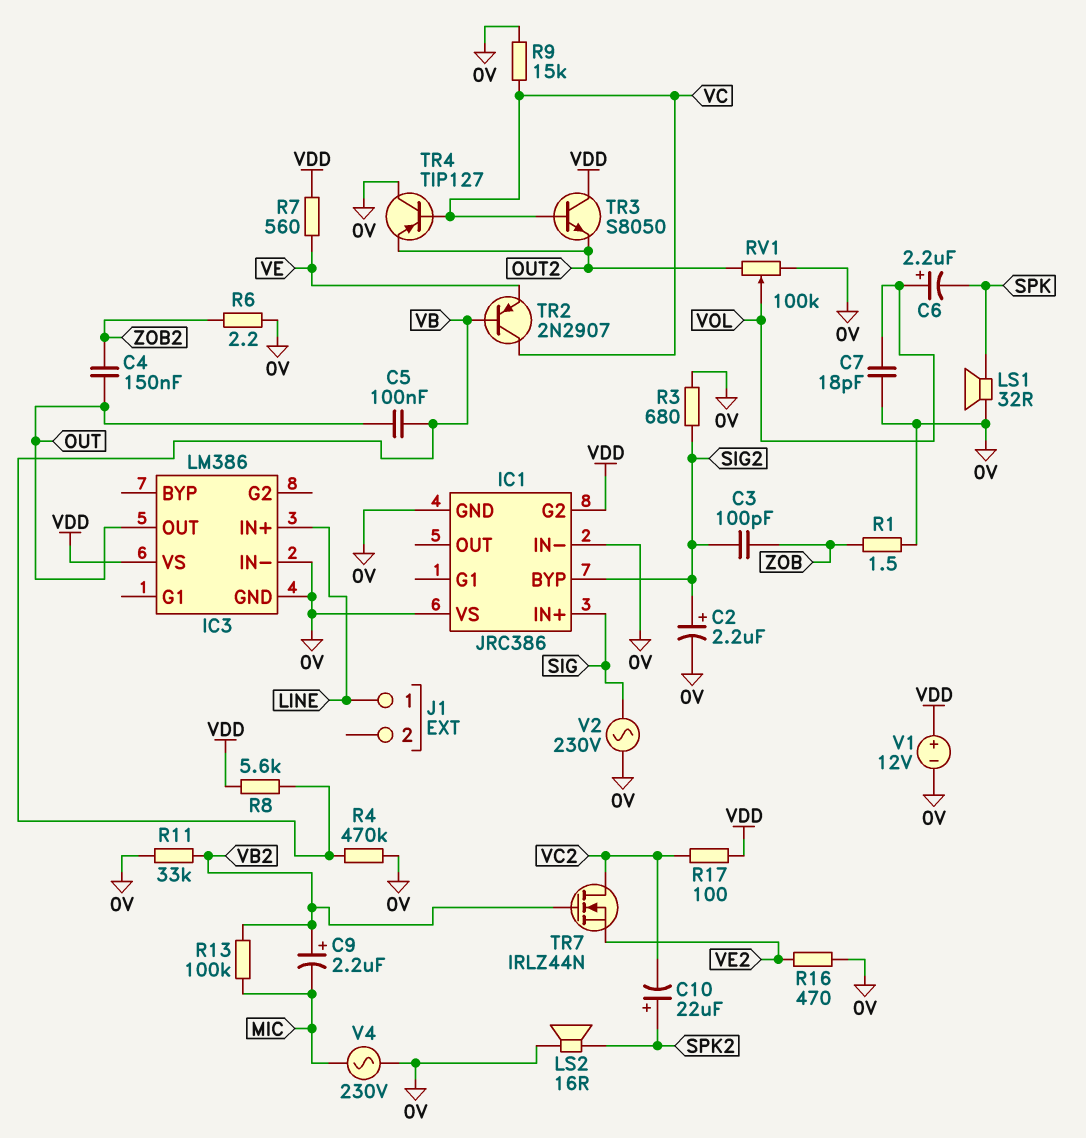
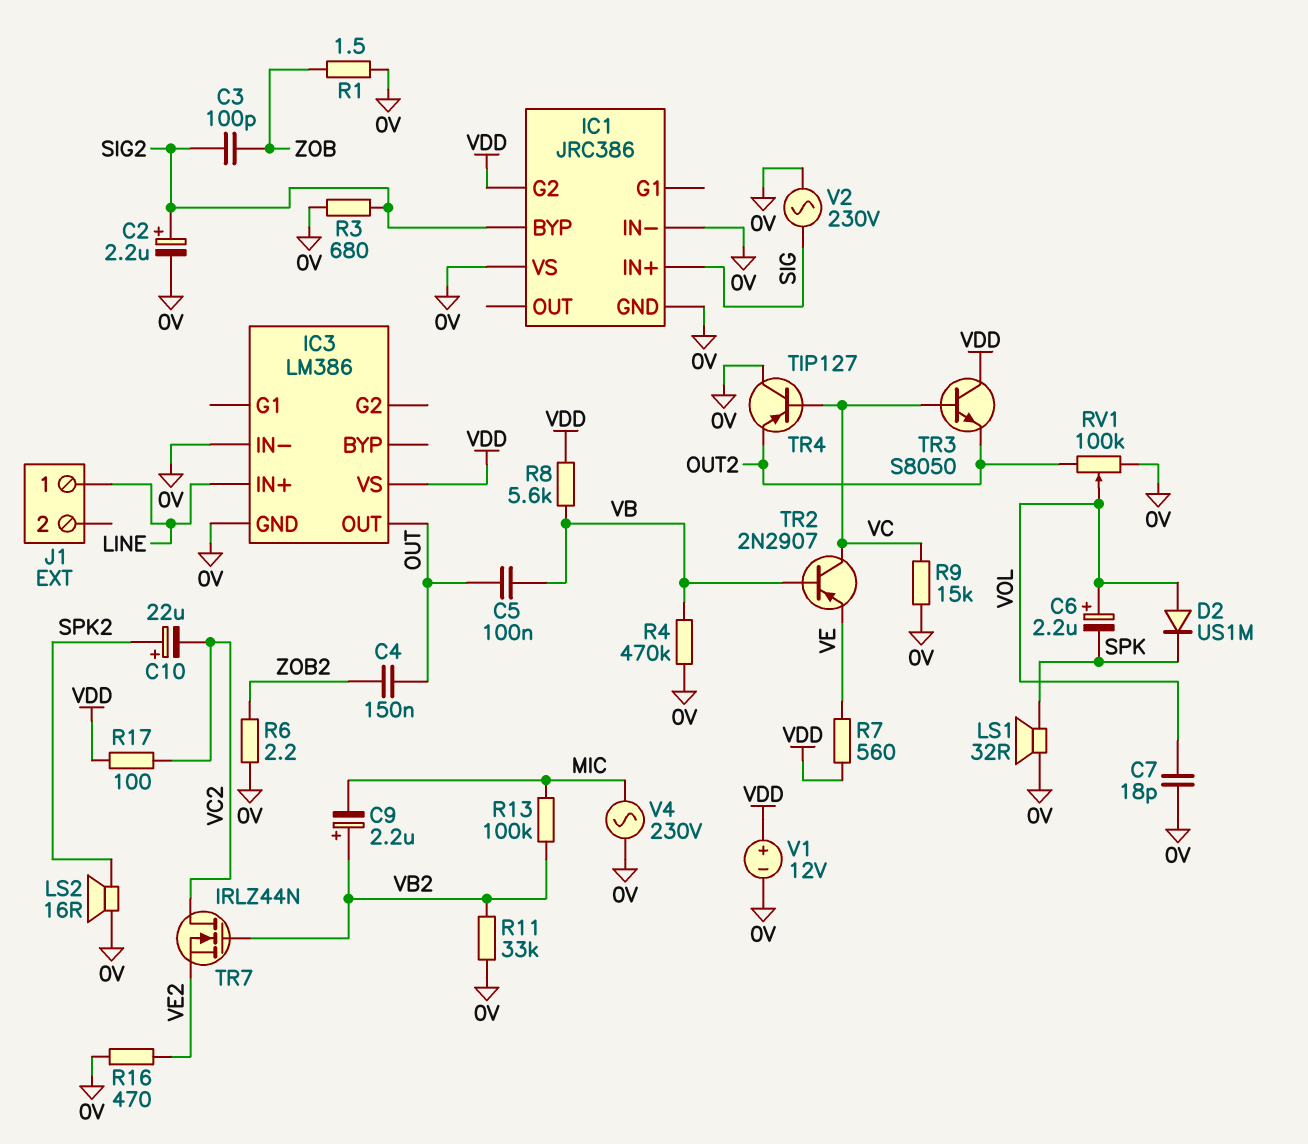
D2: none -> diode US1M (A VOL, K SPK)

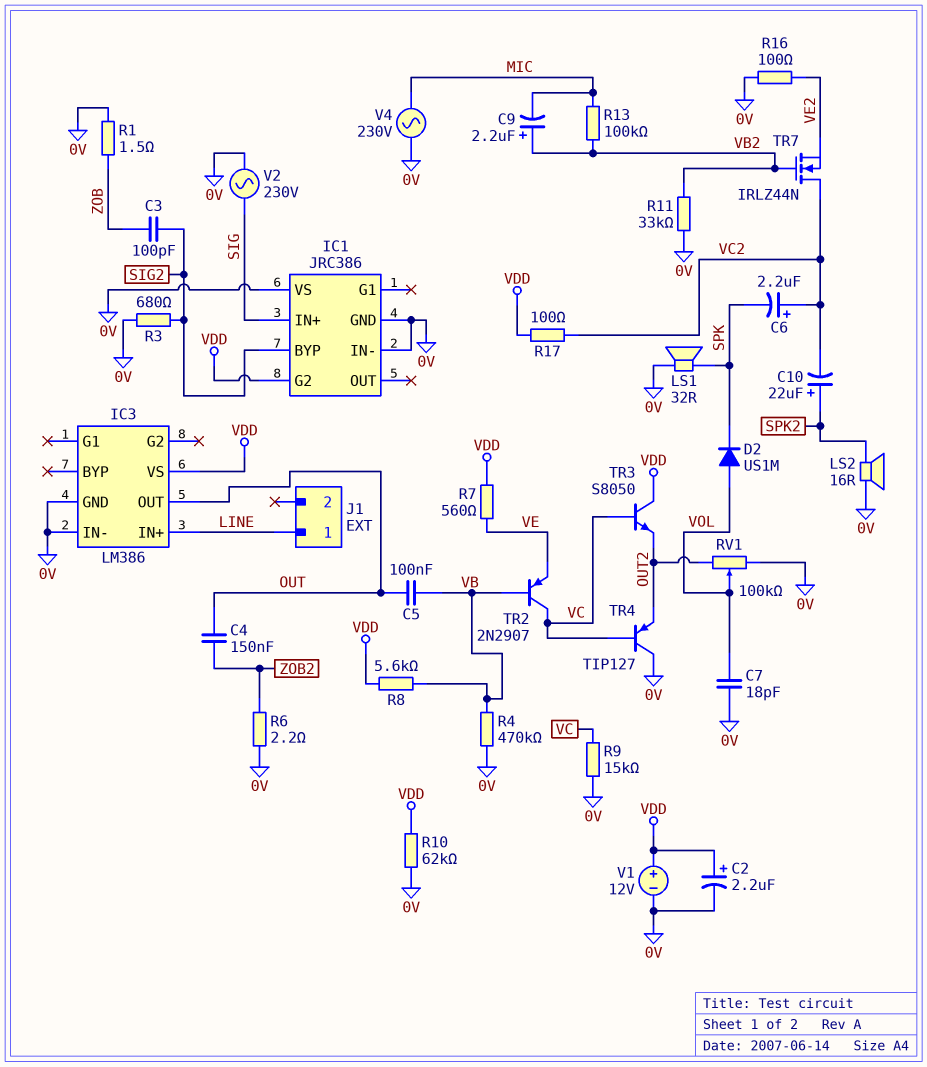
C2: 2.2uF (plus SIG2, minus 0V) -> 2.2uF (plus VDD, minus 0V)
C6: 2.2uF (plus VOL, minus SPK) -> 2.2uF (plus VC2, minus SPK)
R10: none -> 62k (0V, VDD)
R16: 470 (0V, VE2) -> 100 (0V, VE2)

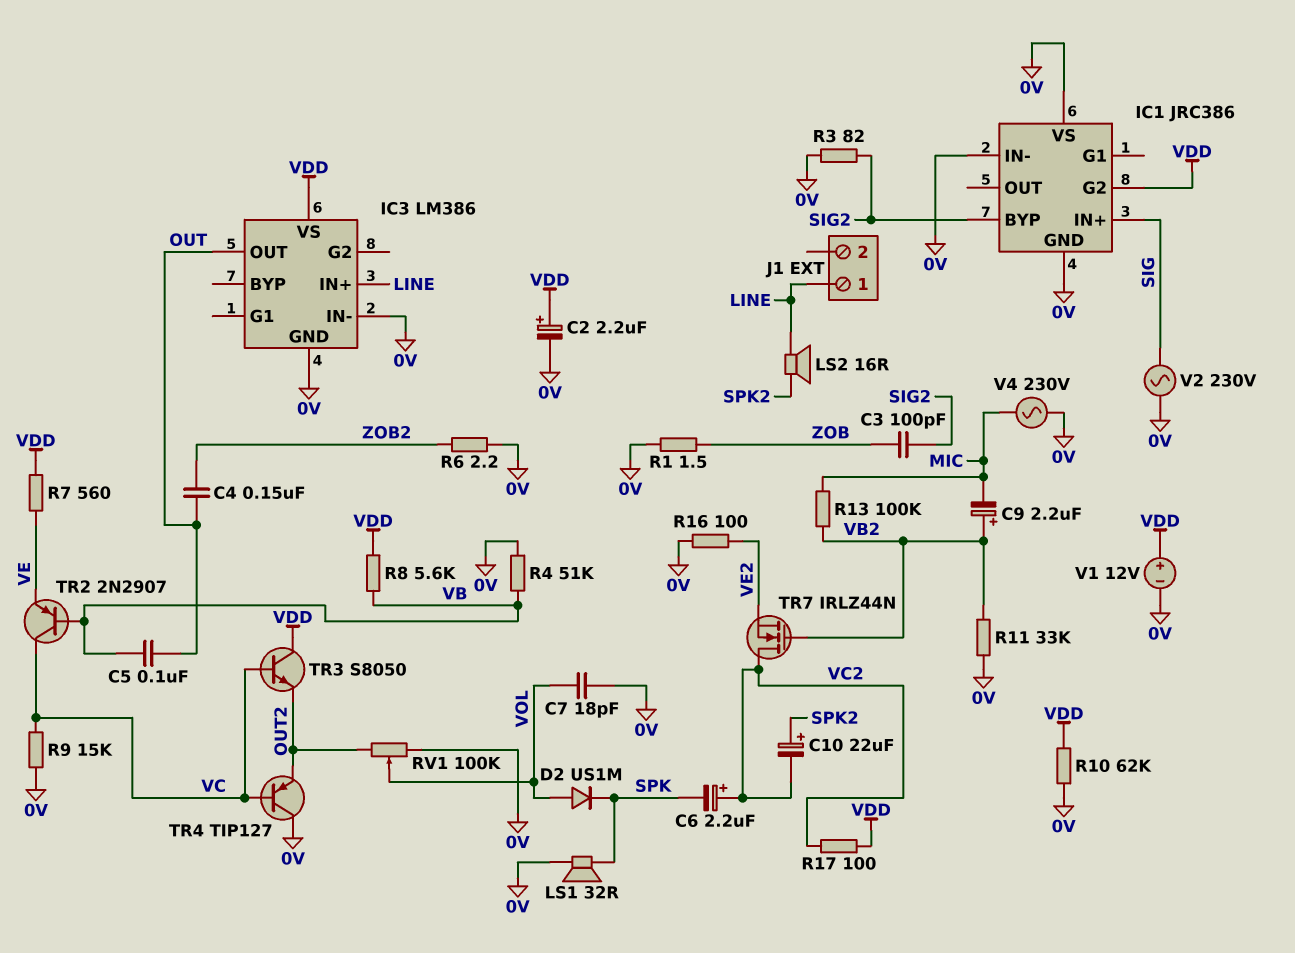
LS2: speaker 16R (0V, SPK2) -> speaker 16R (LINE, SPK2)
R3: 680 (0V, SIG2) -> 82 (0V, SIG2)
R4: 470k (0V, VB) -> 51k (0V, VB)

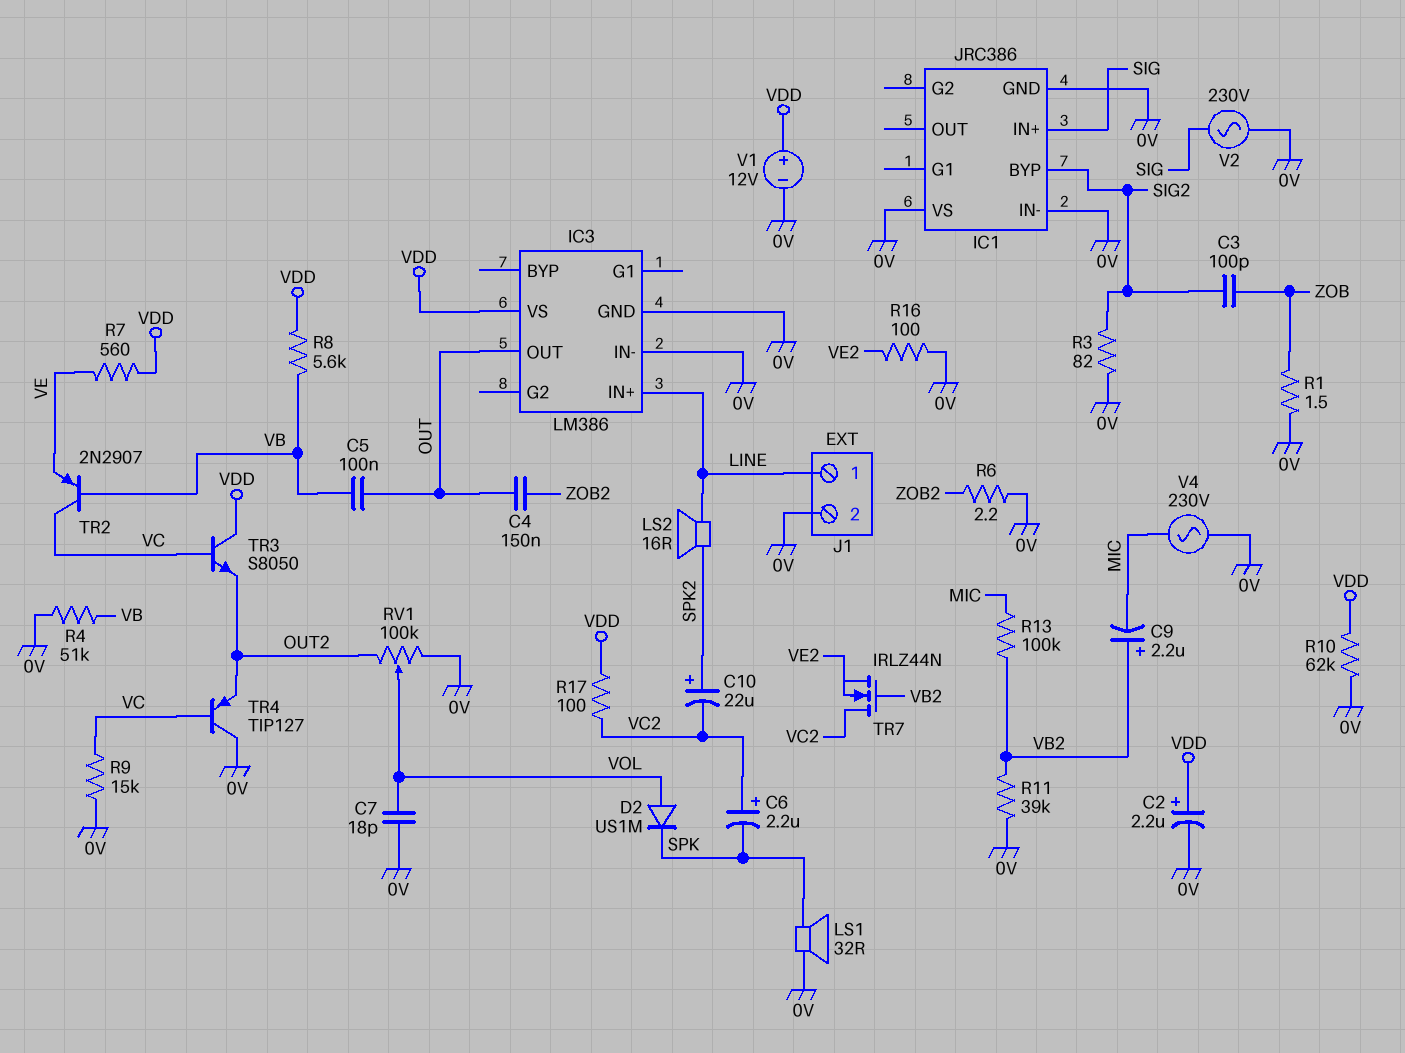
IC1 pin G2: VDD -> none
J1 pin 2: none -> 0V
R11: 33k (0V, VB2) -> 39k (0V, VB2)

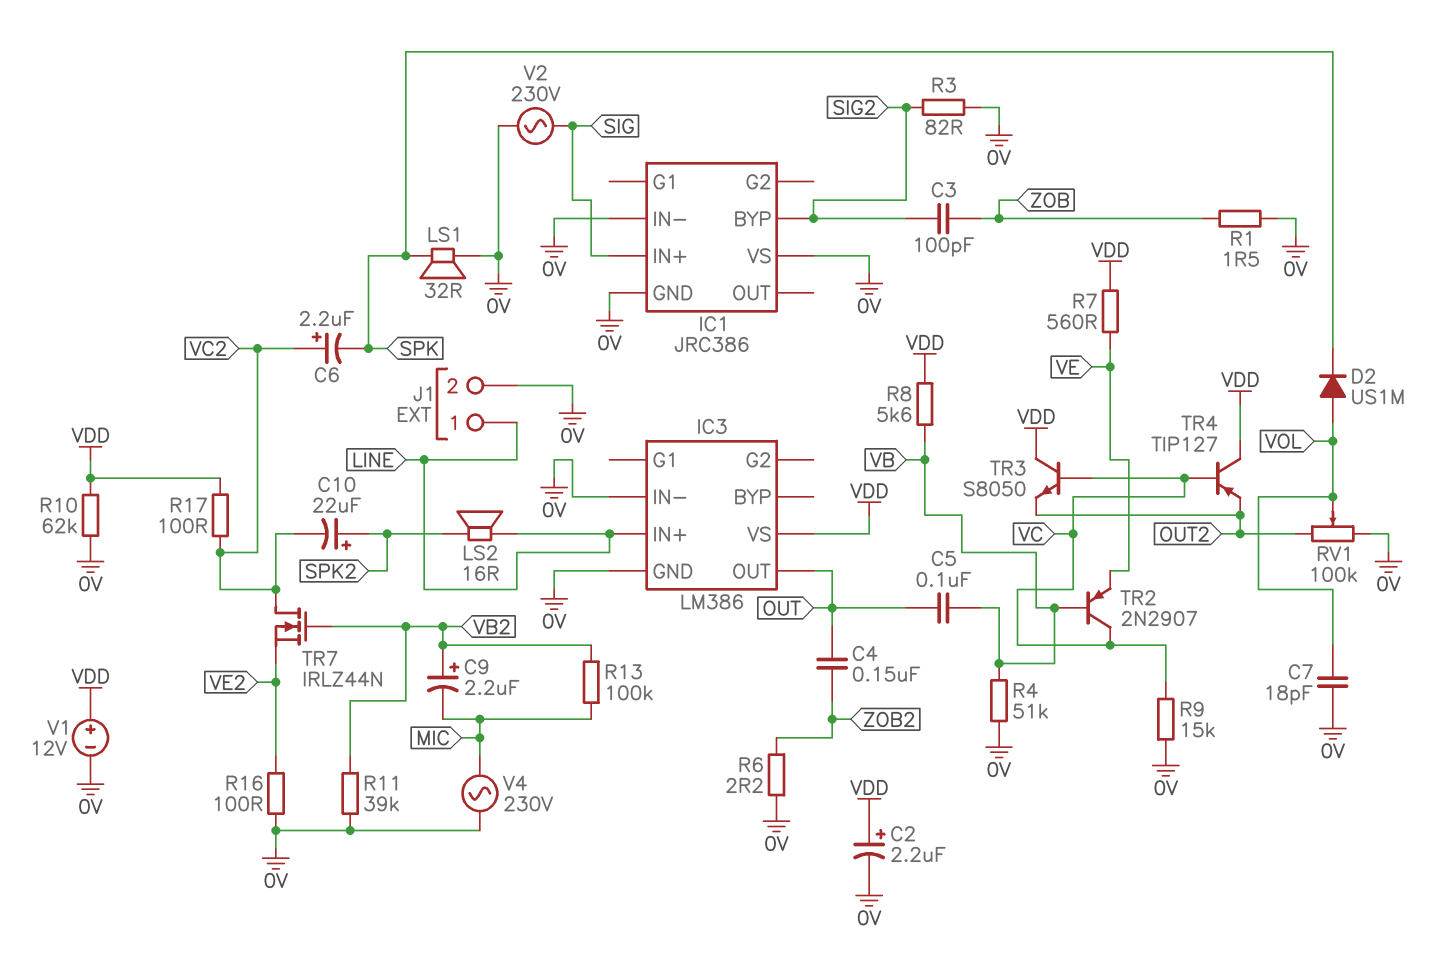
TR4: PNP TIP127 (B VC, C 0V, E OUT2) -> PNP TIP127 (B VC, C VDD, E OUT2)

